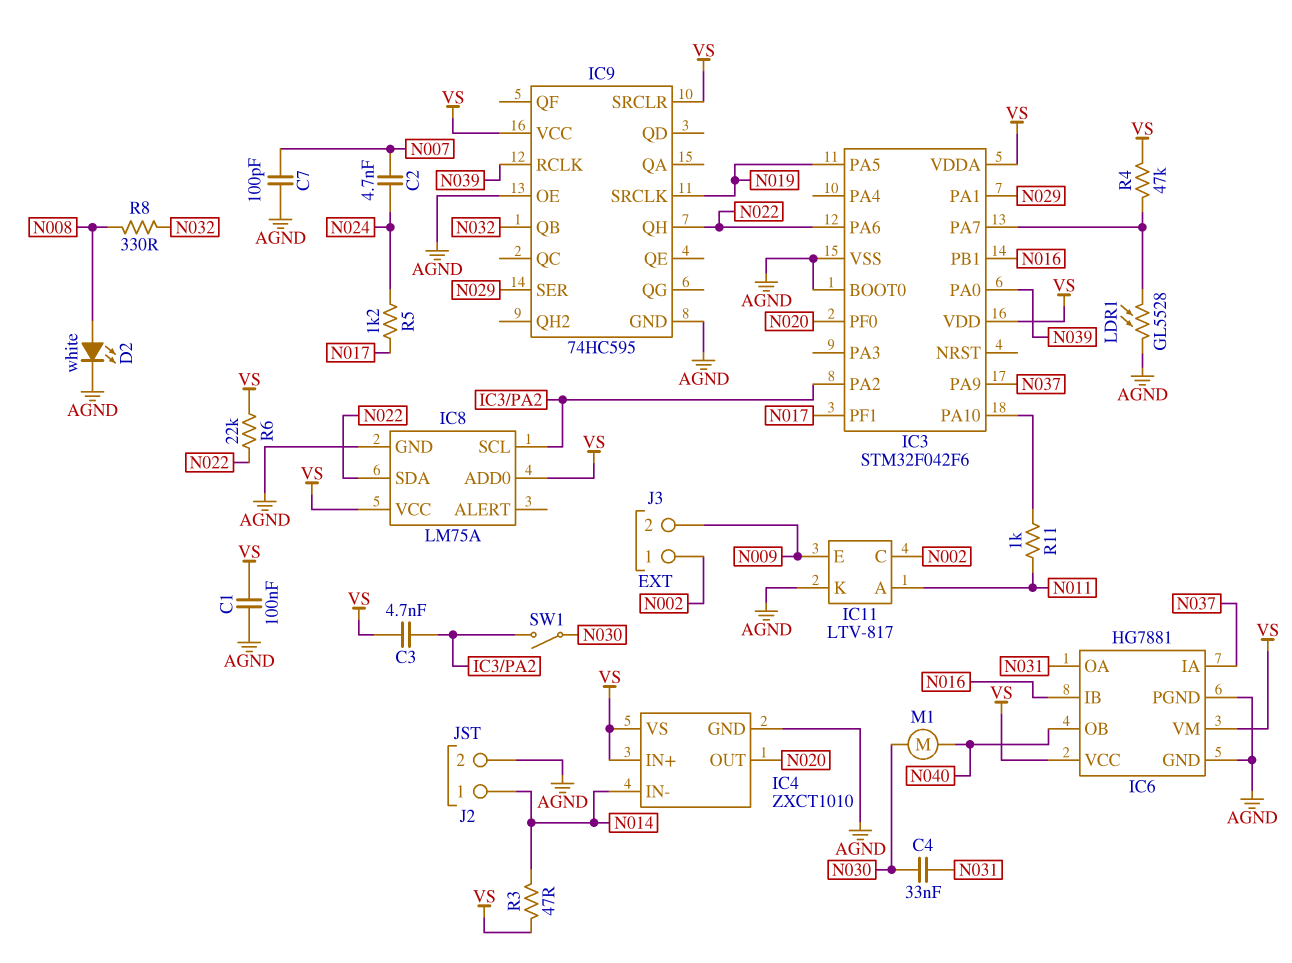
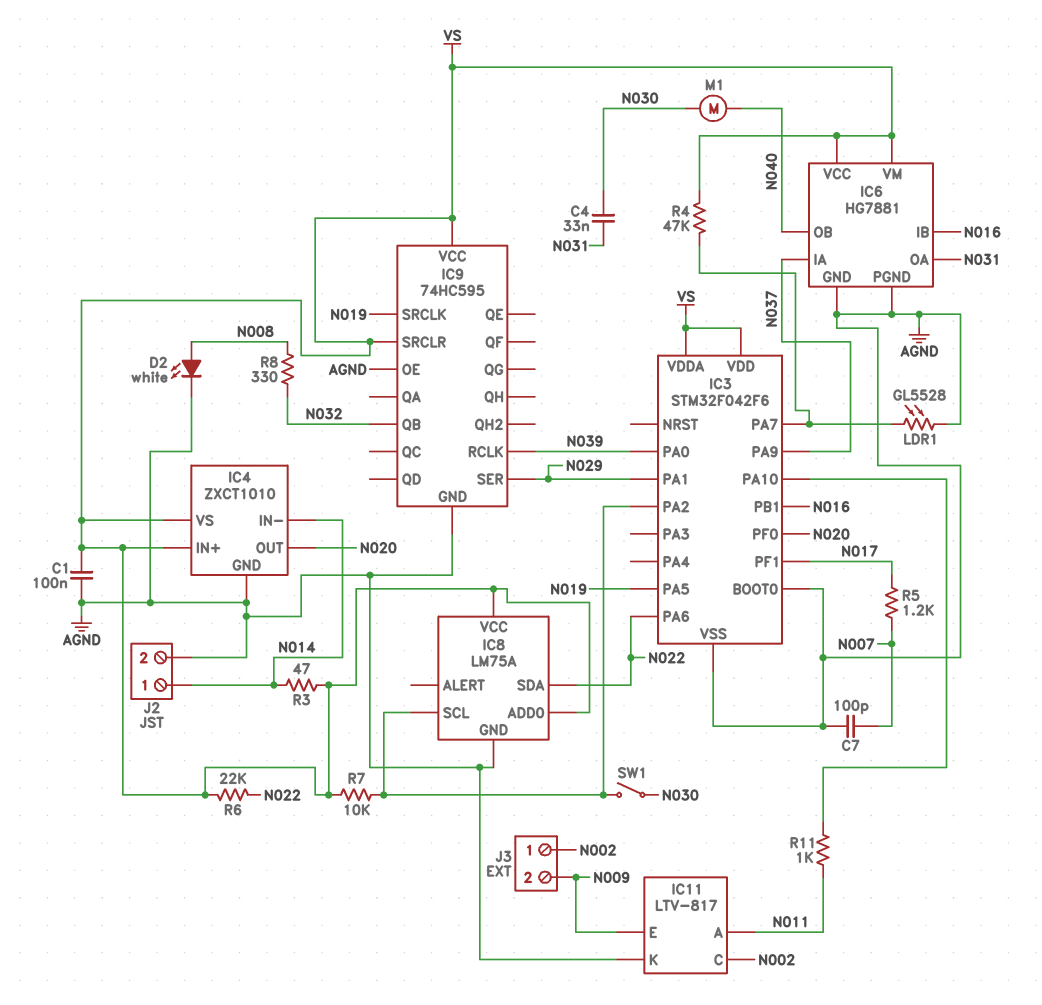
C2: 4.7nF (N007, N024) -> none
C3: 4.7nF (IC3/PA2, VS) -> none
IC9 pin QH: N022 -> none
R5: 1.2k (N017, N024) -> 1.2k (N007, N017)
R7: none -> 10k (IC3/PA2, VS)

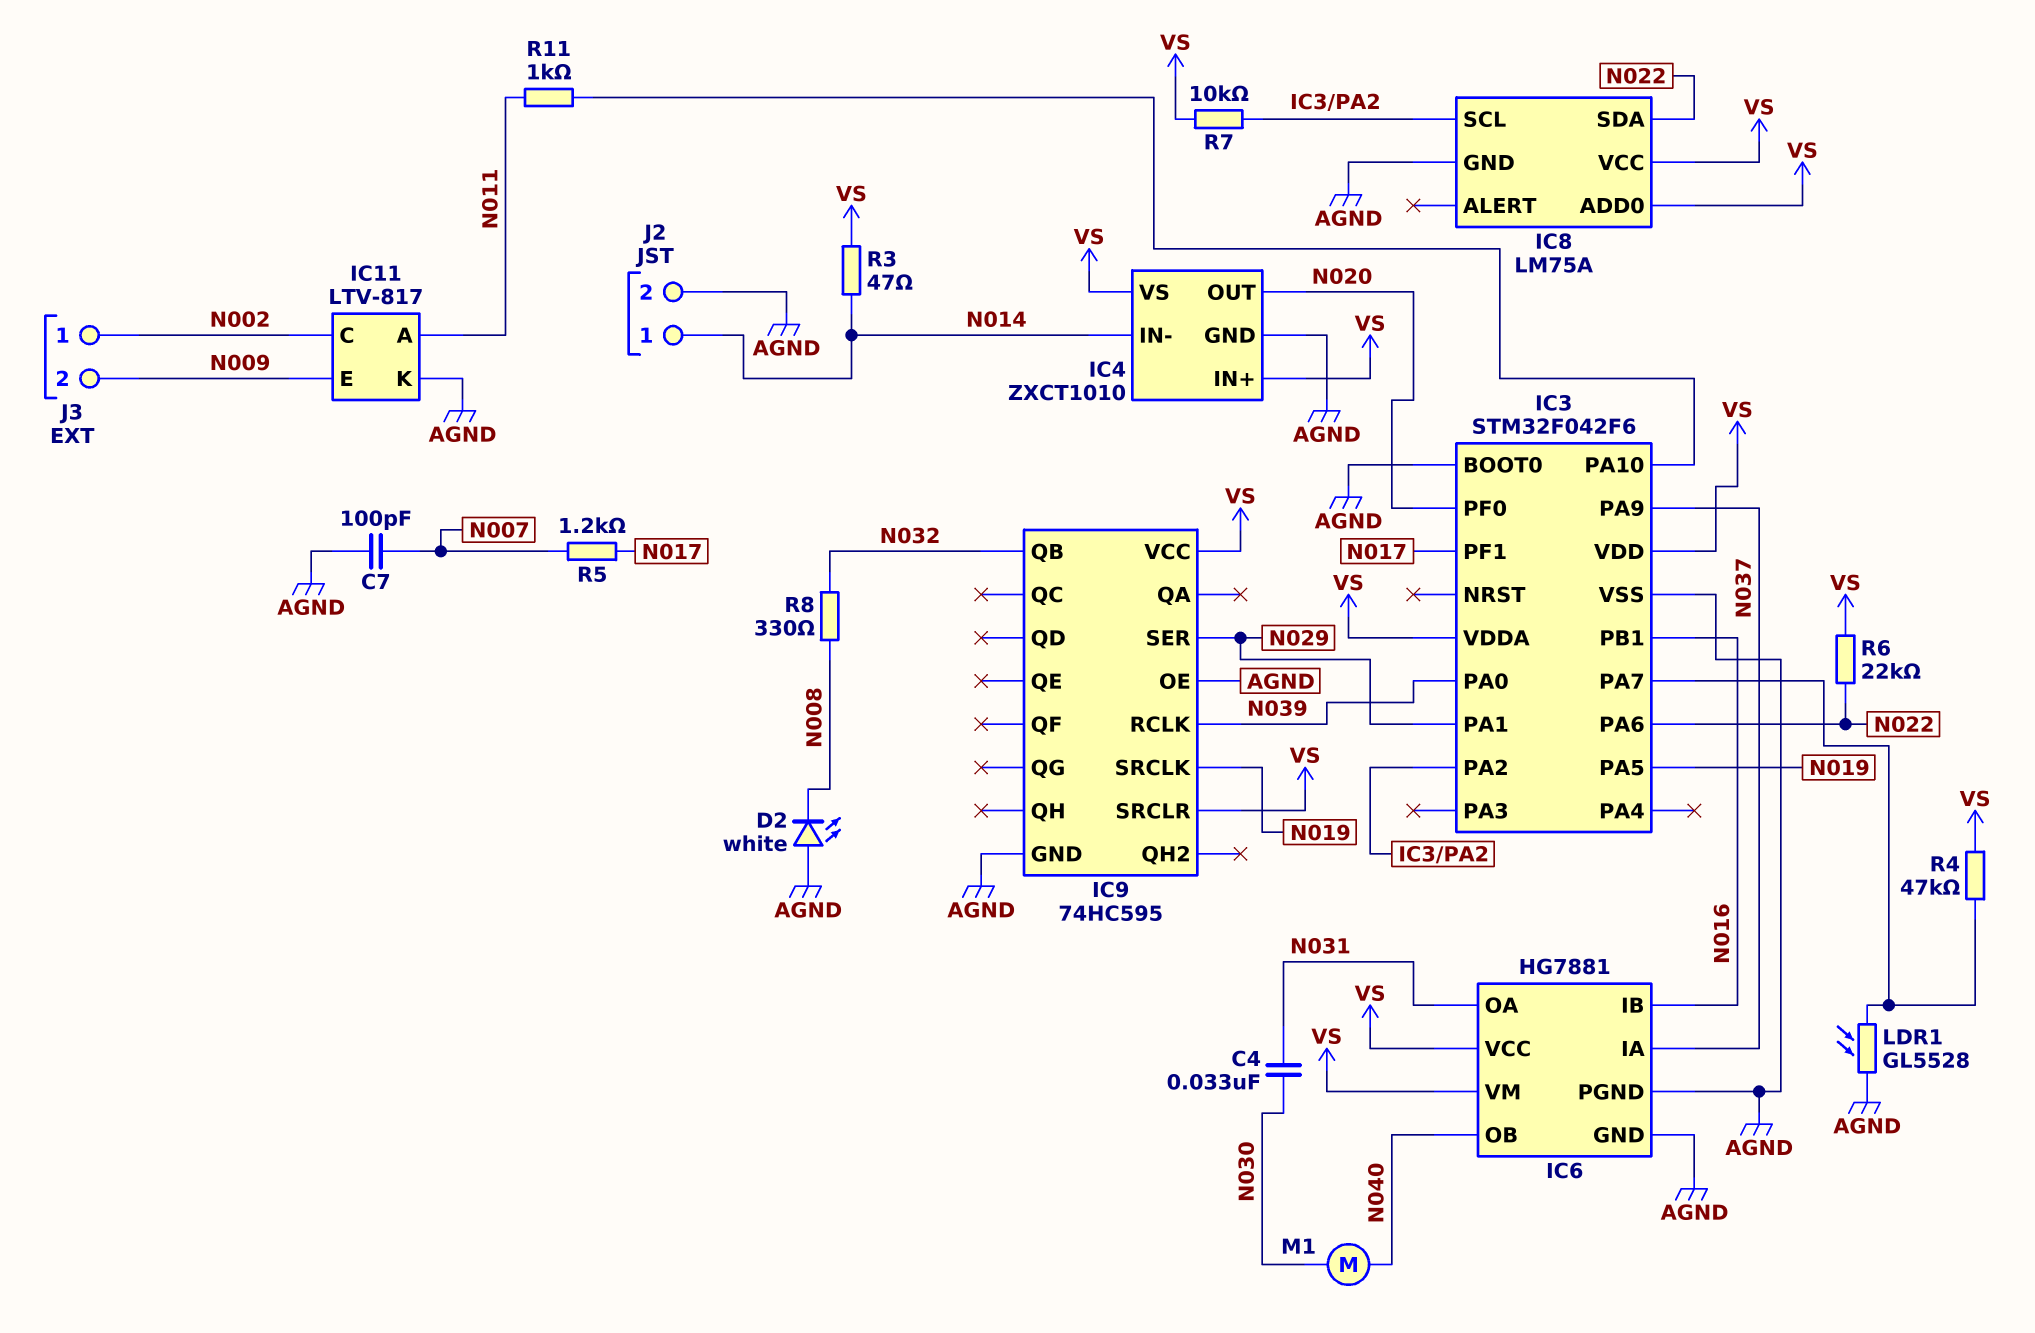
C1: 100nF (AGND, VS) -> none
D2: LED white (A N008, K AGND) -> LED white (A AGND, K N008)
SW1: switch (IC3/PA2, N030) -> none

